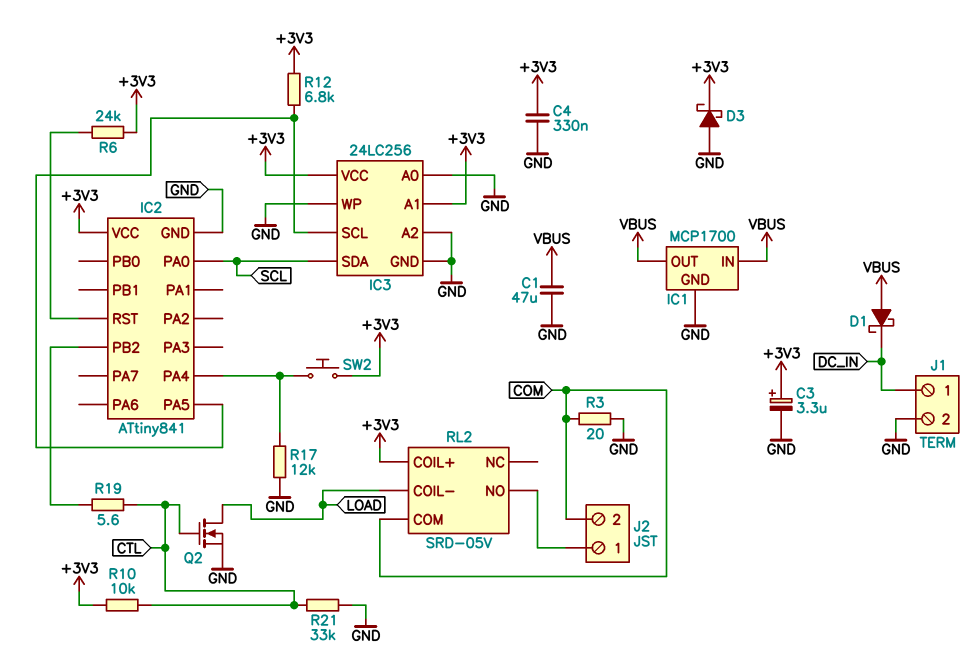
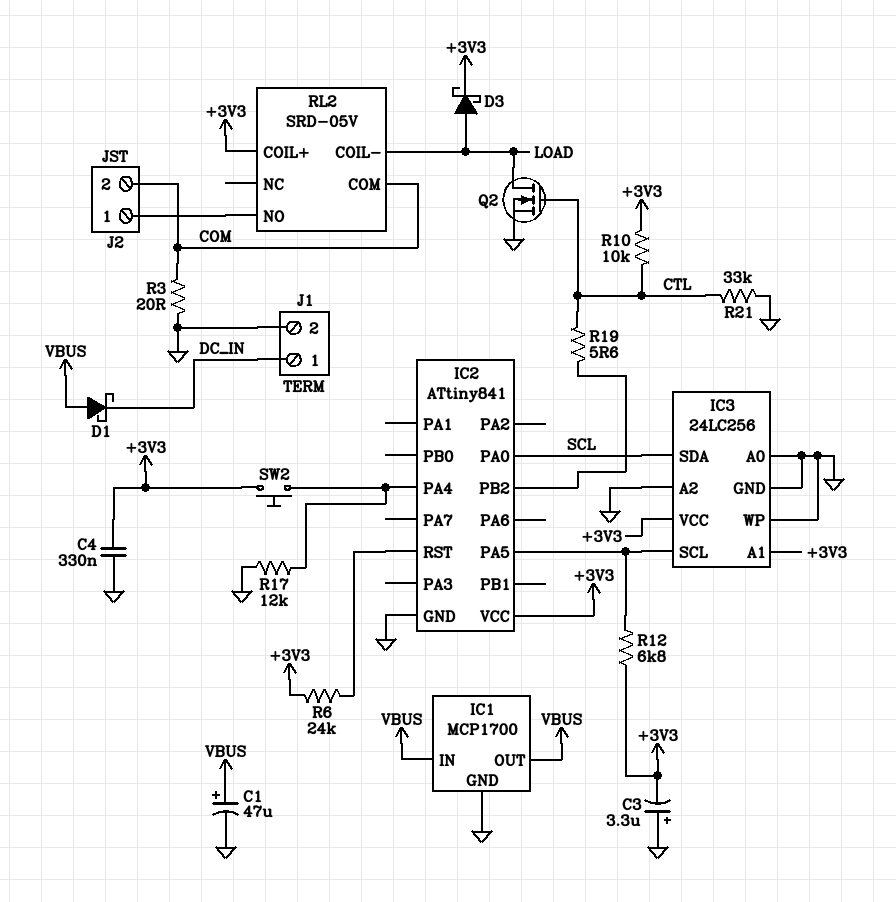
C1: 47uF (GND, VBUS) -> 47uF (plus VBUS, minus GND)
C3: 3.3uF (plus +3V3, minus GND) -> 3.3uF (plus GND, minus +3V3)
D3: schottky (A GND, K +3V3) -> schottky (A LOAD, K +3V3)

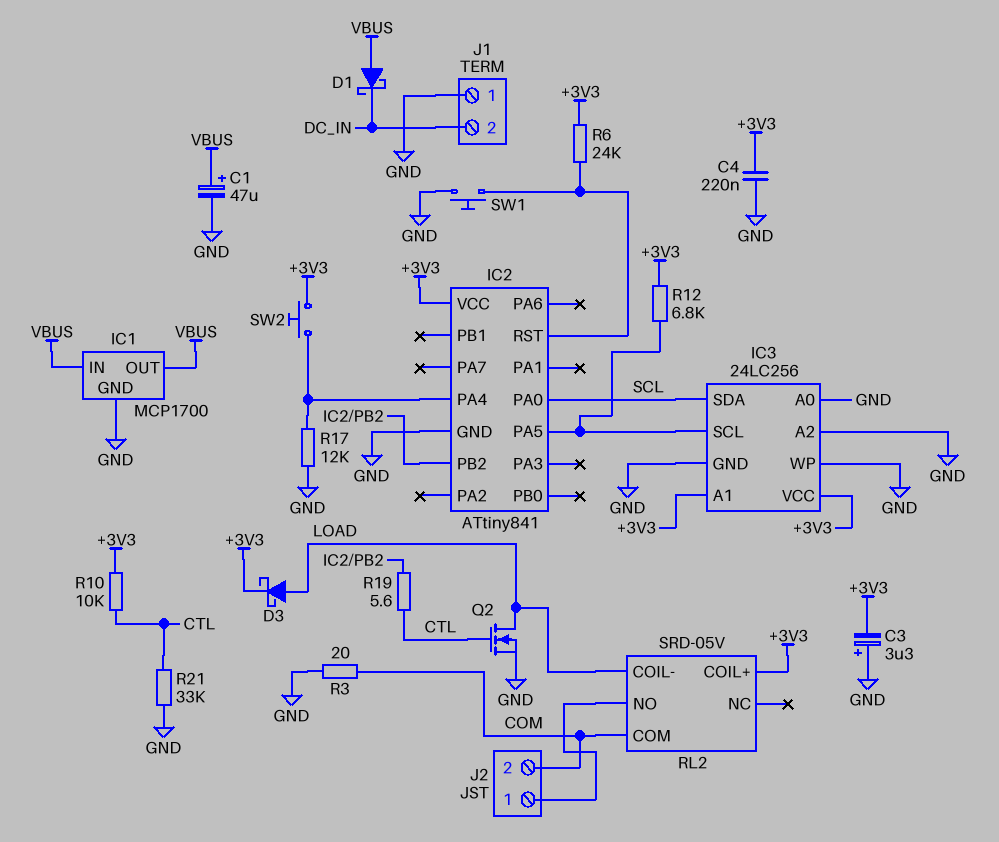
C4: 330nF (+3V3, GND) -> 220nF (+3V3, GND)
J1 pin 1: DC_IN -> GND
J1 pin 2: GND -> DC_IN
SW1: none -> button (GND, IC2/RST)

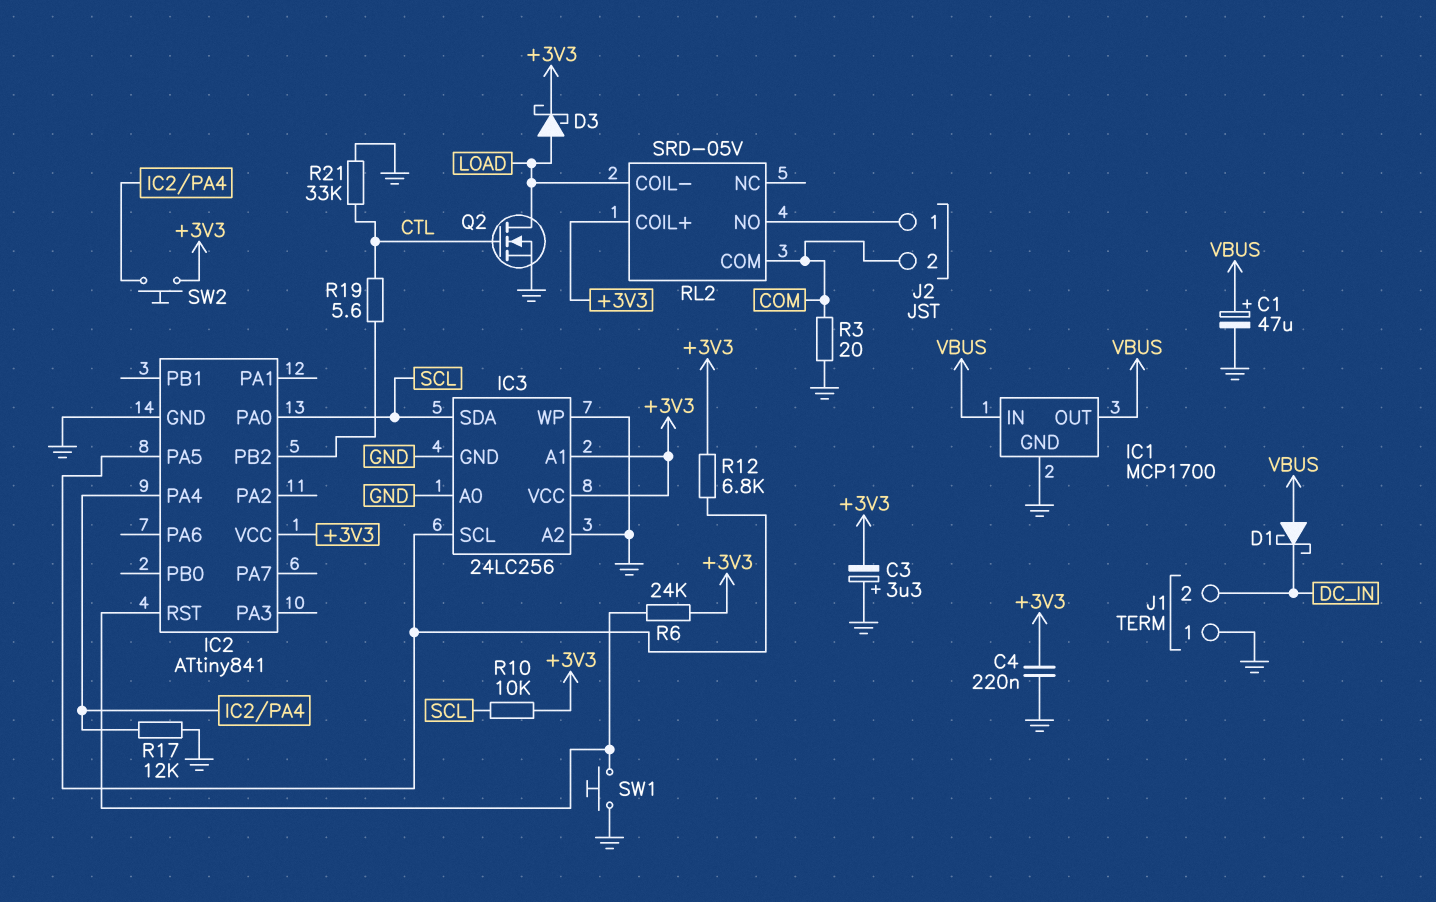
R10: 10k (+3V3, CTL) -> 10k (+3V3, SCL)

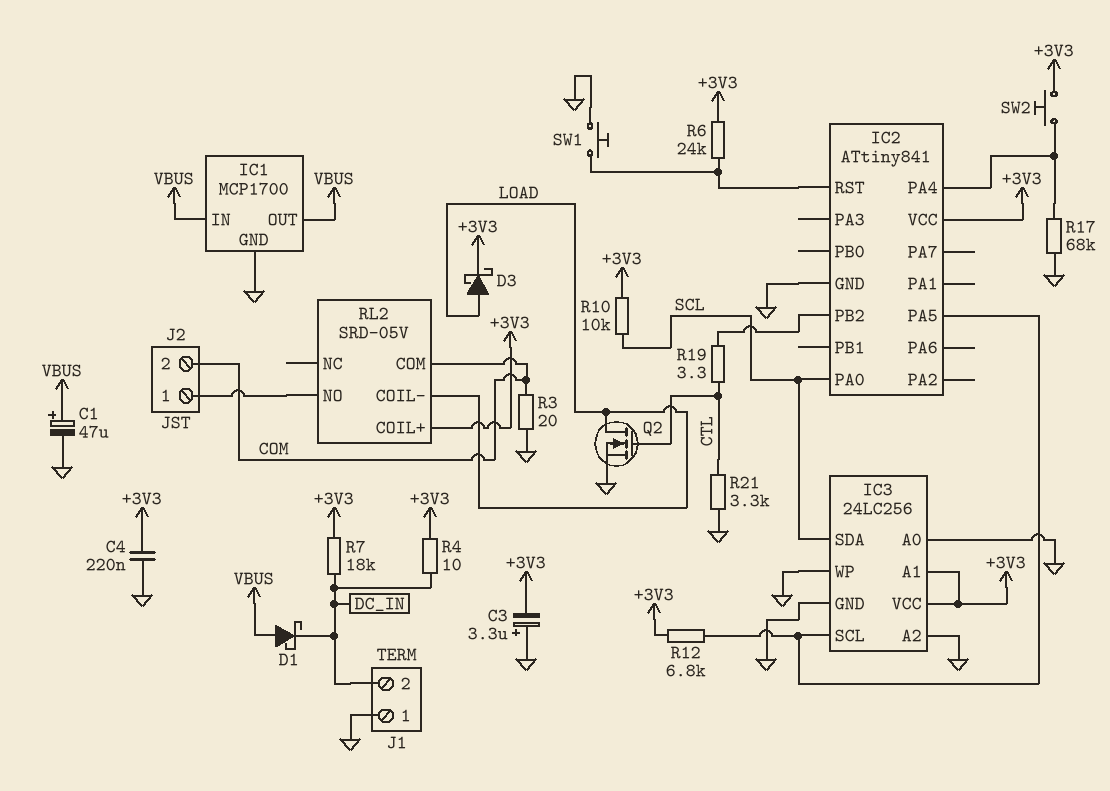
R4: none -> 10 (+3V3, DC_IN)
R7: none -> 18k (+3V3, DC_IN)
R17: 12k (GND, IC2/PA4) -> 68k (GND, IC2/PA4)
R19: 5.6 (CTL, IC2/PB2) -> 3.3 (CTL, IC2/PB2)
R21: 33k (CTL, GND) -> 3.3k (CTL, GND)

